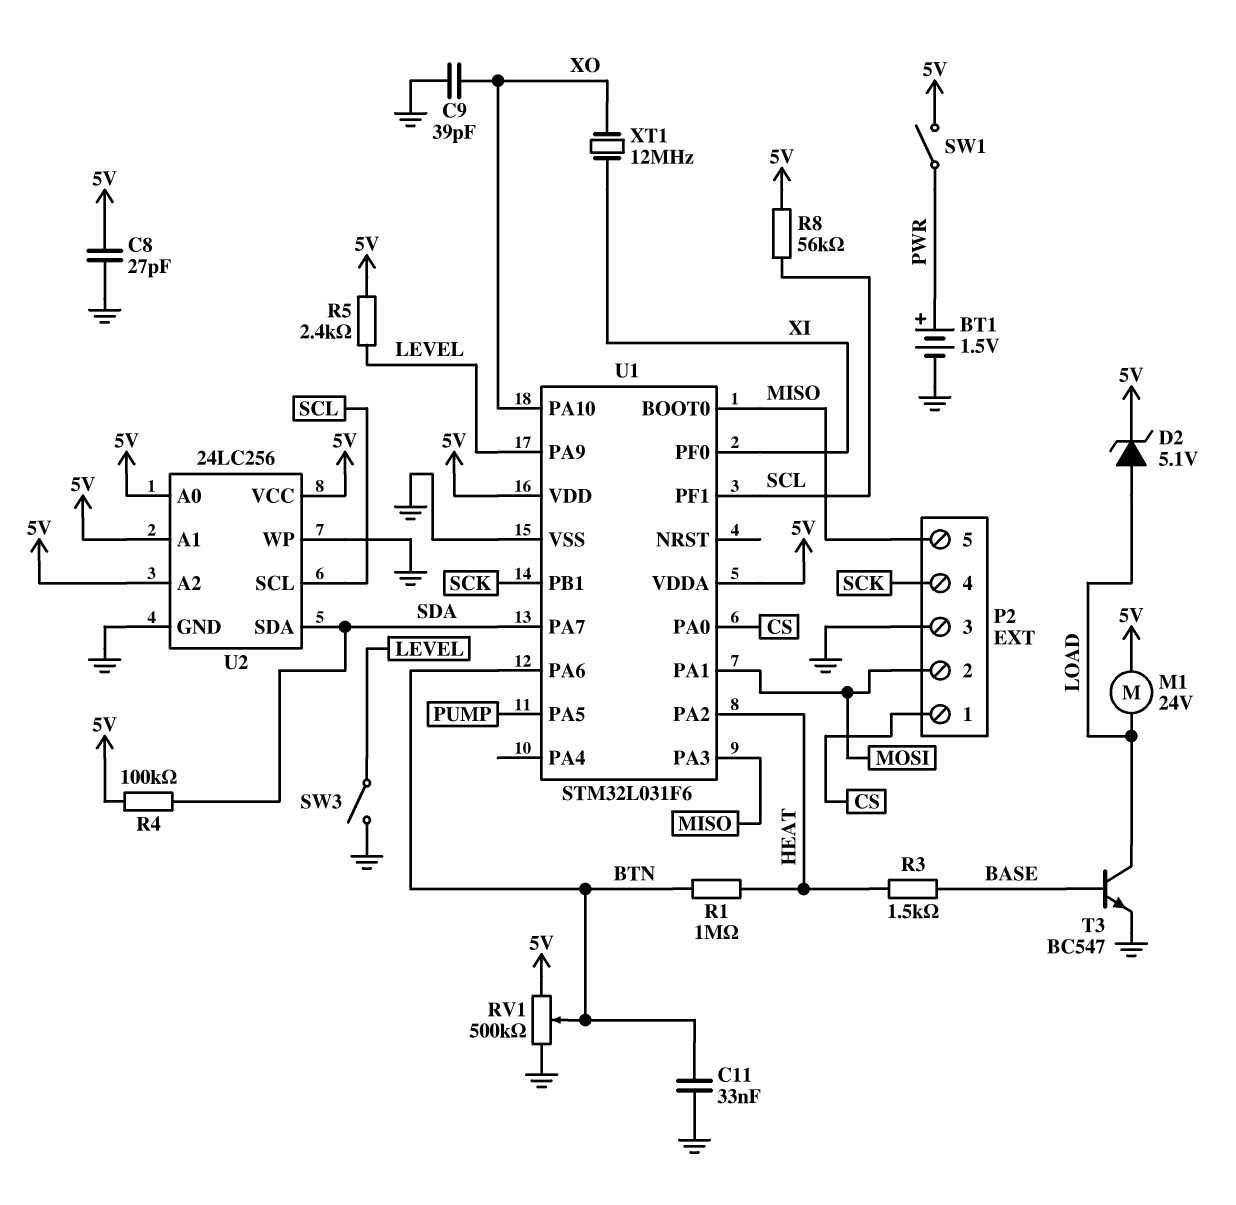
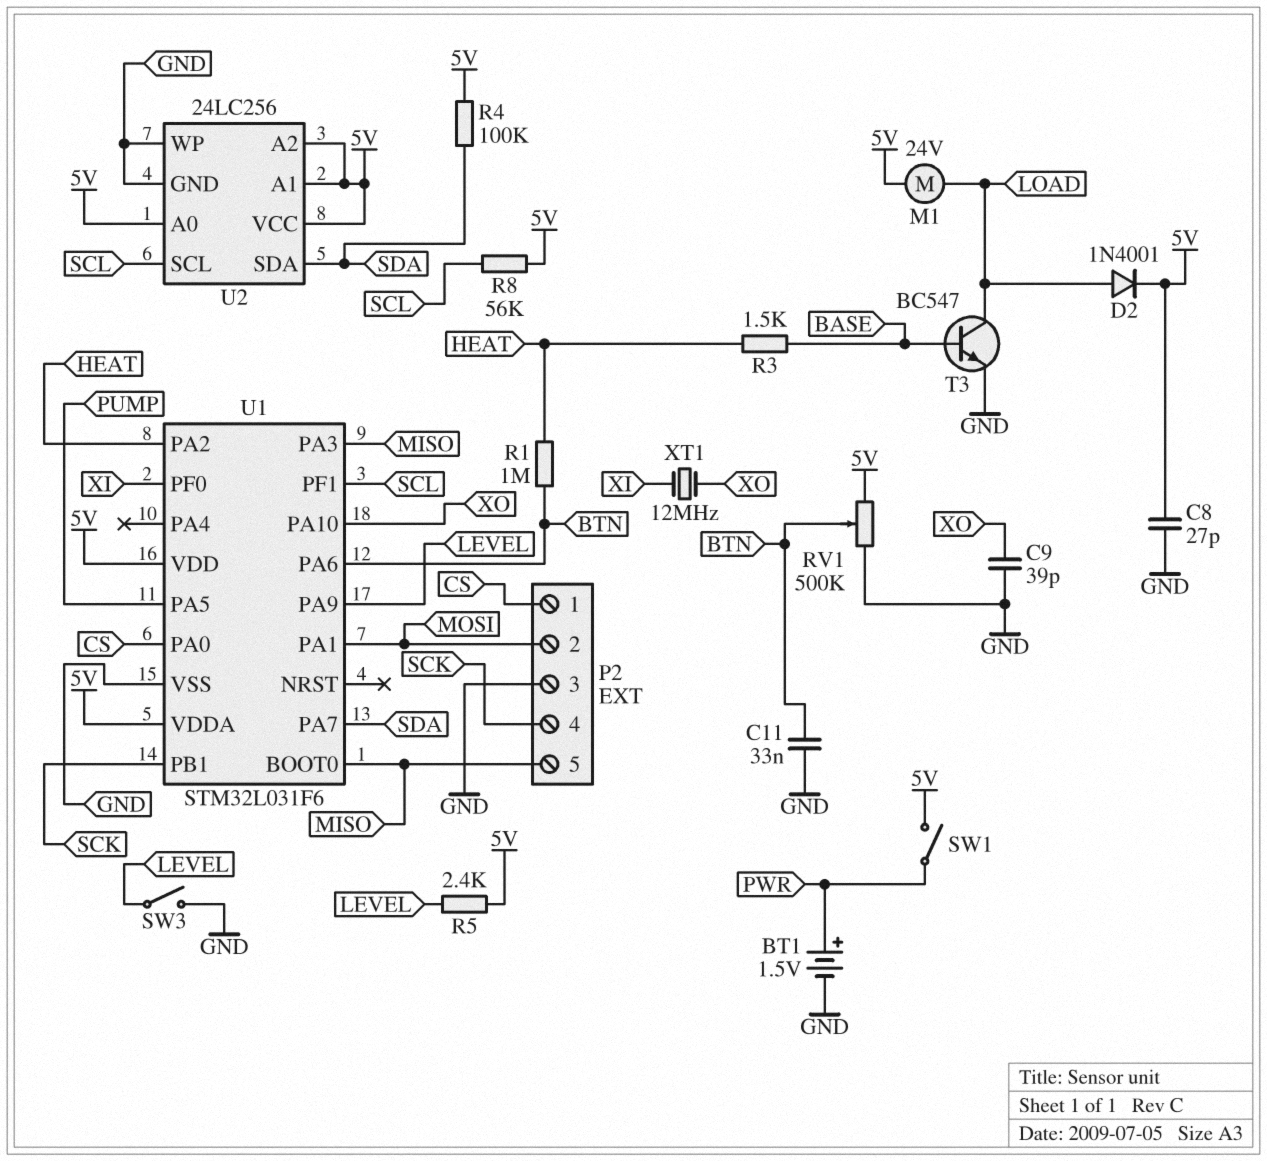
D2: zener 5.1V (A LOAD, K 5V) -> diode 1N4001 (A LOAD, K 5V)

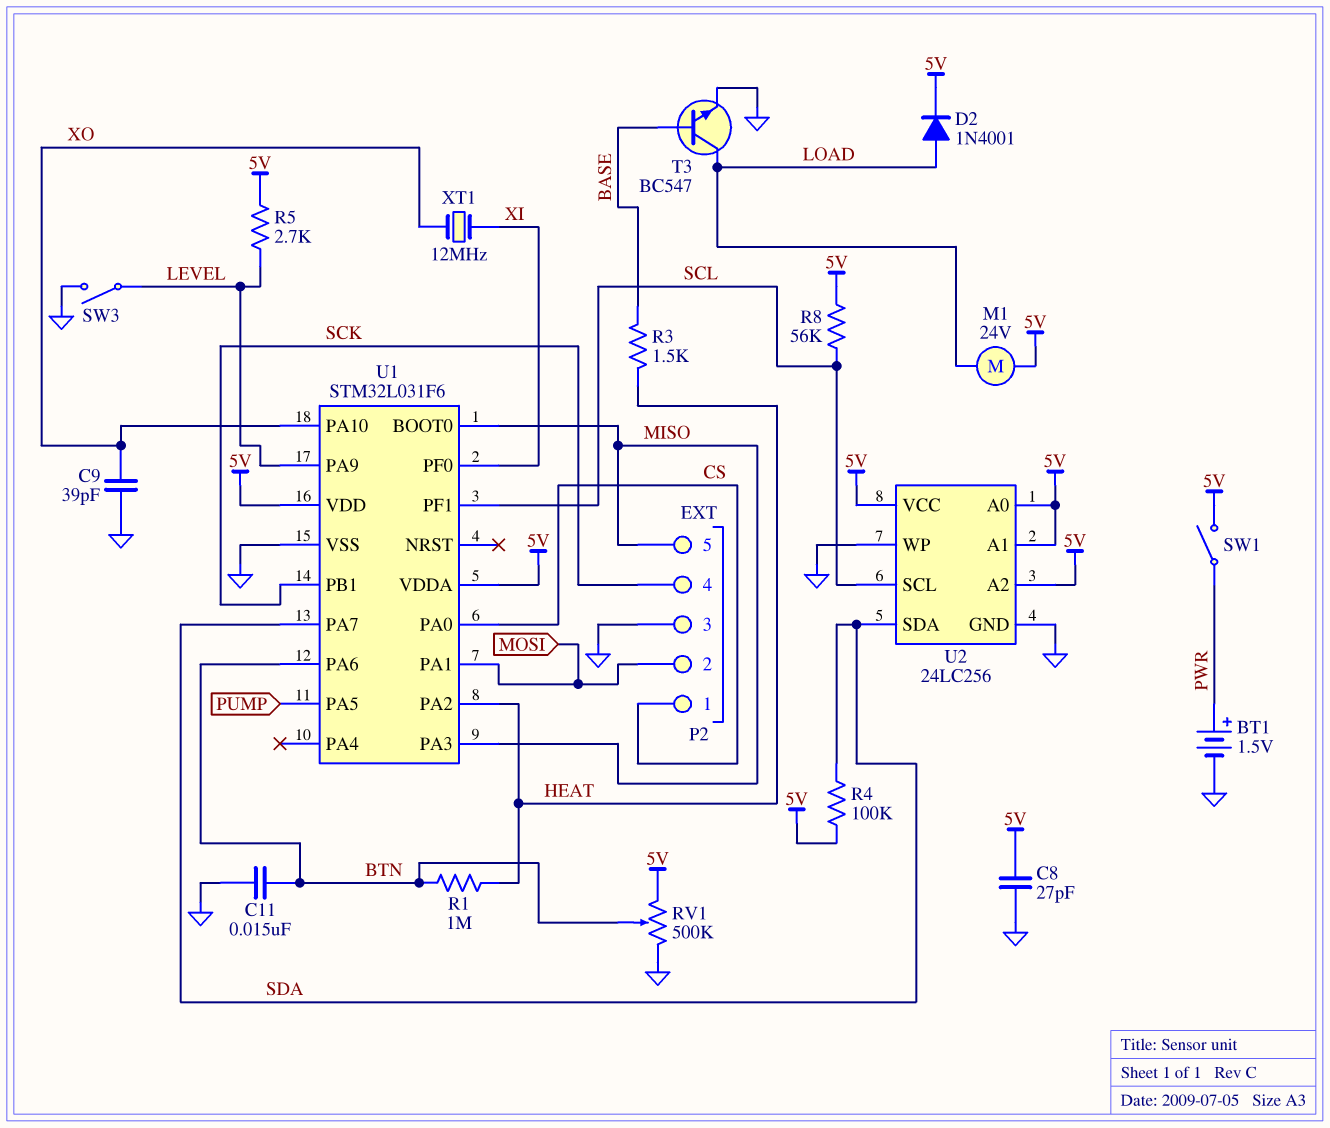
C11: 33nF (BTN, GND) -> 15nF (BTN, GND)
R5: 2.4k (5V, LEVEL) -> 2.7k (5V, LEVEL)

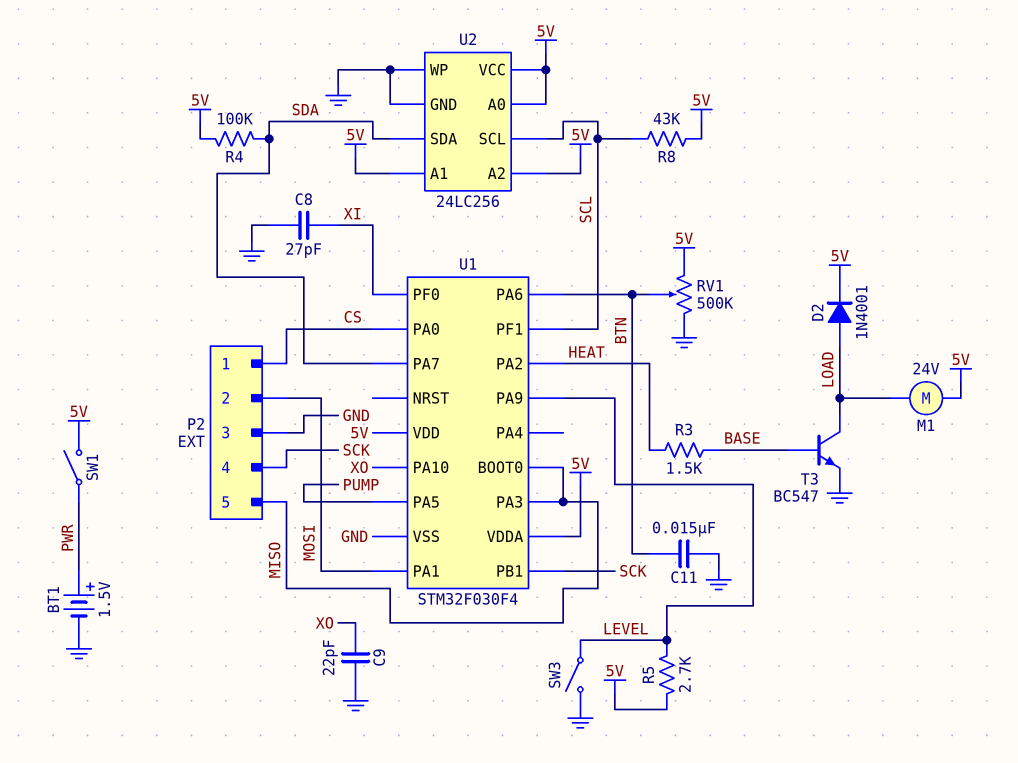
C8: 27pF (5V, GND) -> 27pF (GND, XI)
C9: 39pF (GND, XO) -> 22pF (GND, XO)
R1: 1M (BTN, HEAT) -> none
R8: 56k (5V, SCL) -> 43k (5V, SCL)
U1: STM32L031F6 -> STM32F030F4
XT1: 12MHz (XI, XO) -> none

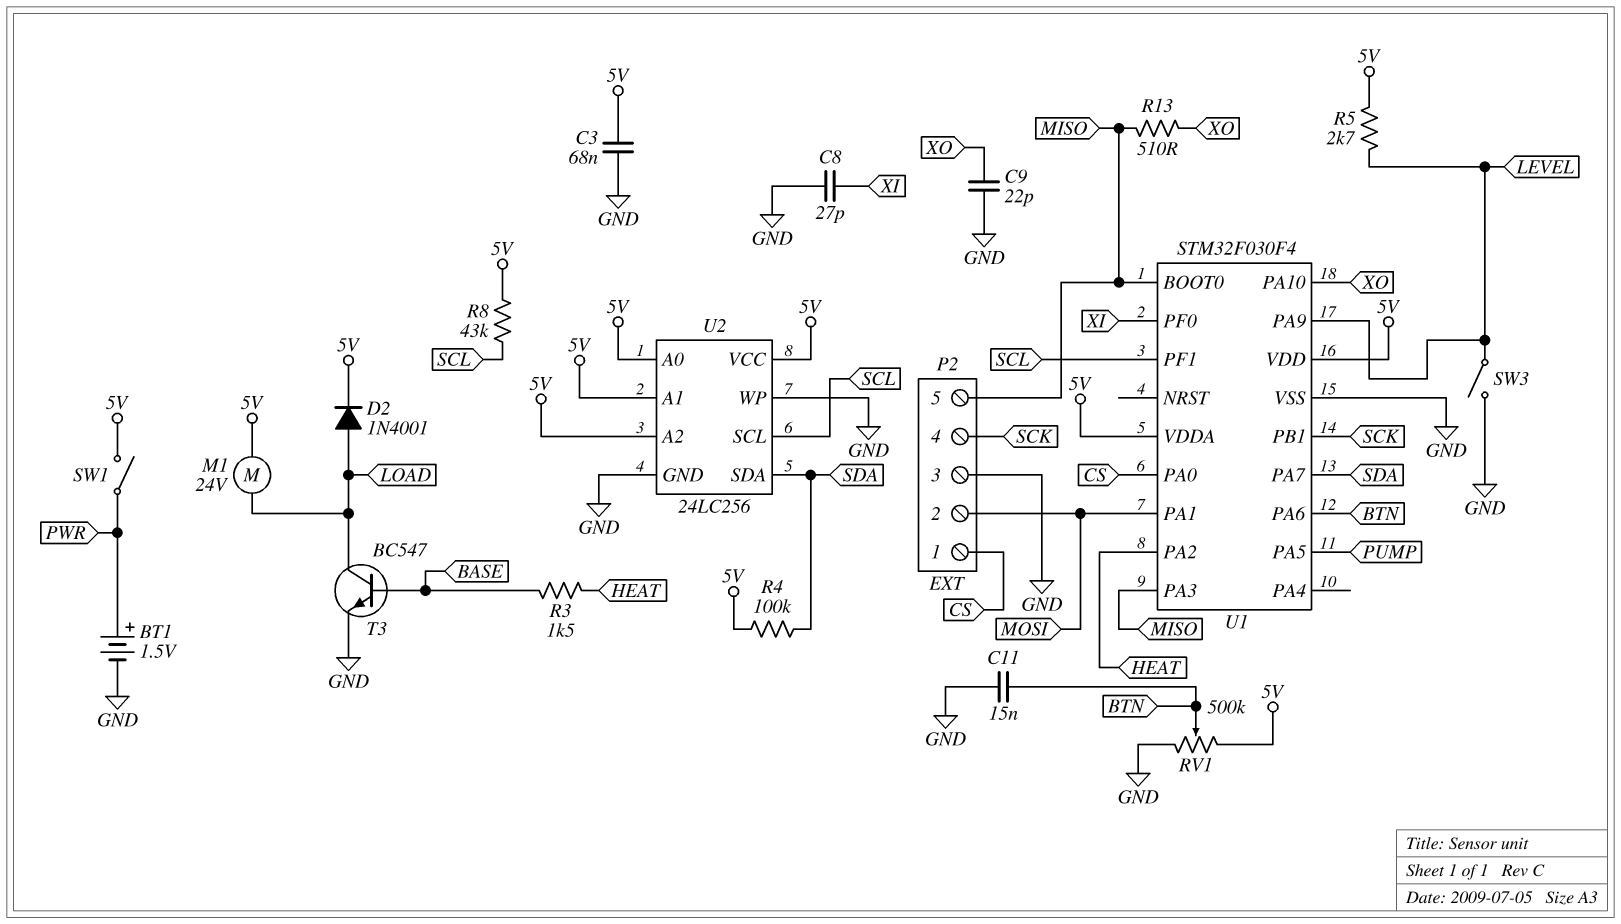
C3: none -> 68nF (5V, GND)
R13: none -> 510 (MISO, XO)

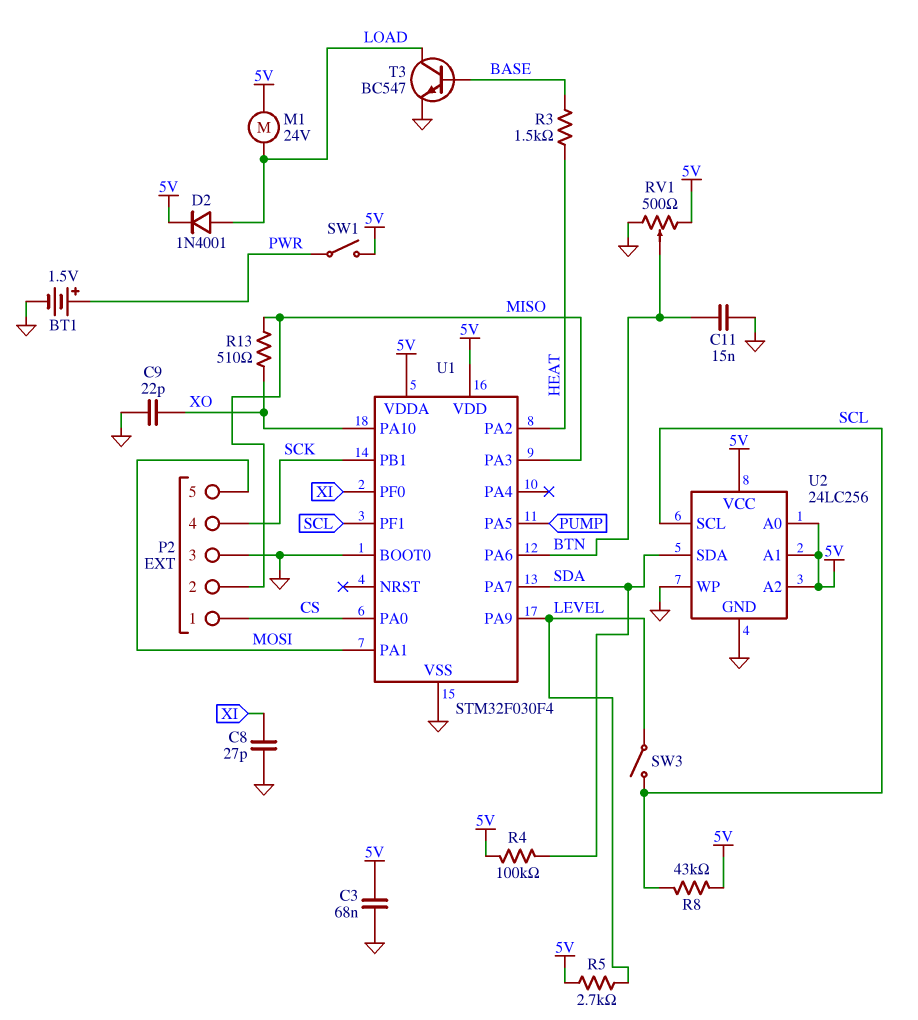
P2 pin 2: MOSI -> MISO
P2 pin 5: MISO -> MOSI
RV1: 500k (5V, GND, wiper BTN) -> 500 (5V, GND, wiper BTN)
SW3: switch (GND, LEVEL) -> switch (LEVEL, SCL)
U1 pin BOOT0: MISO -> GND

